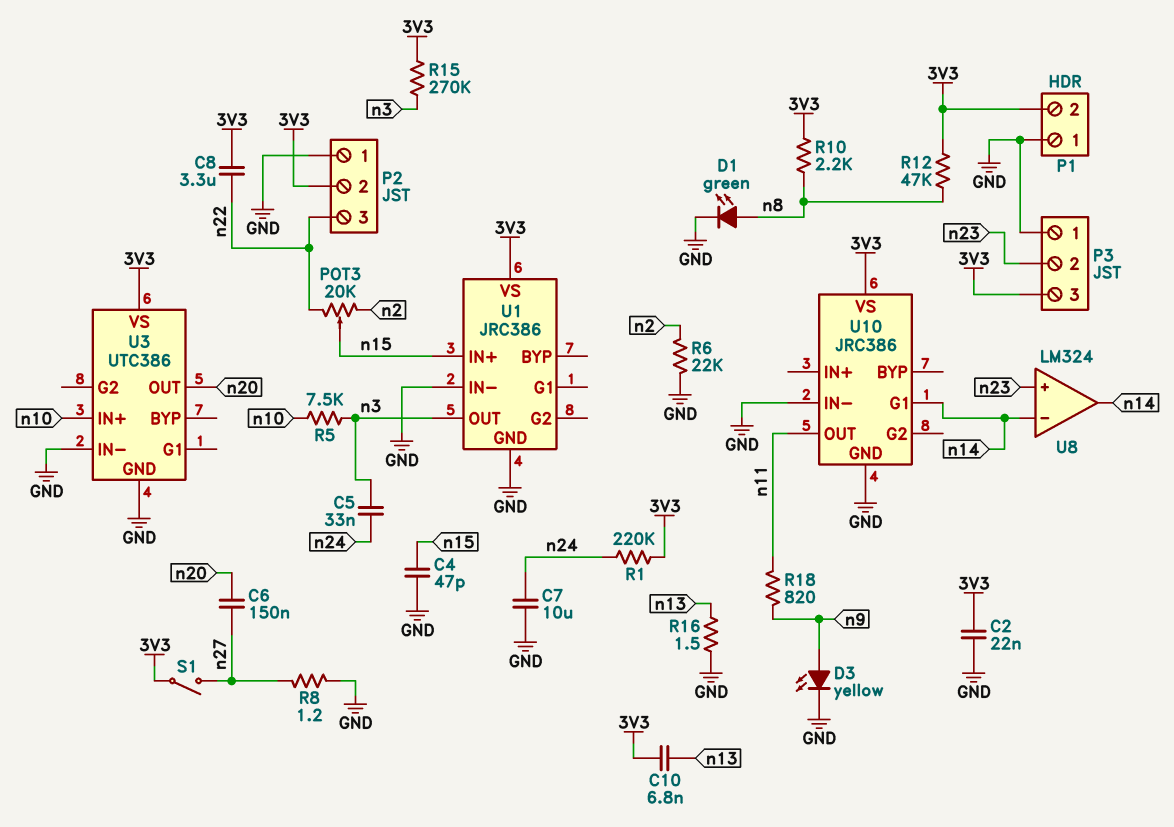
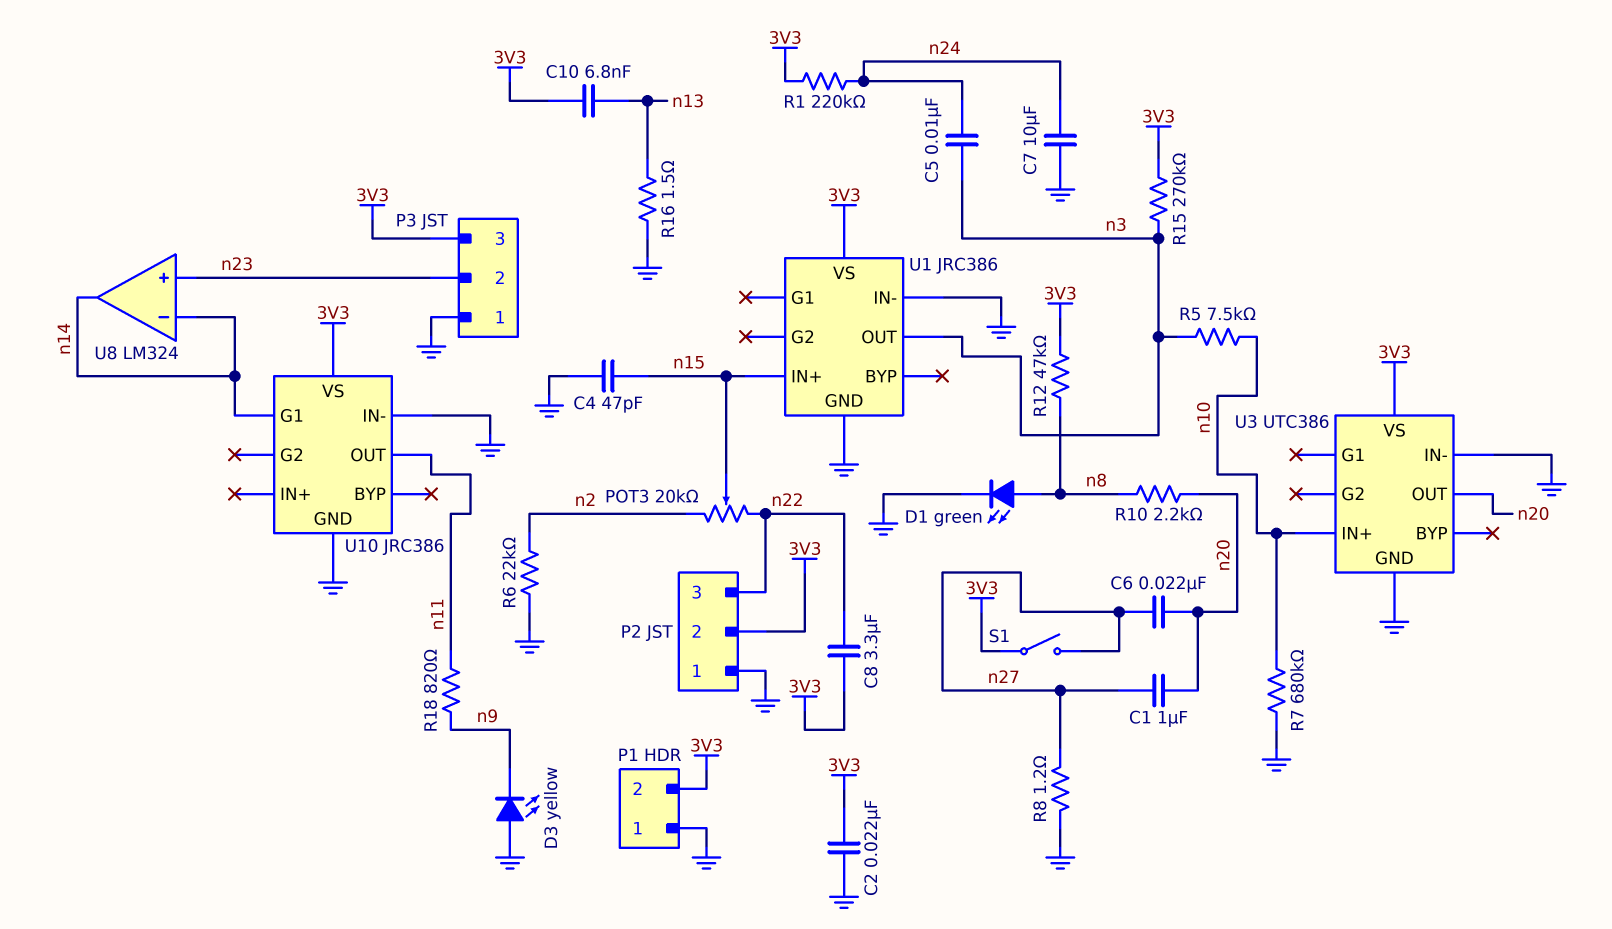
C1: none -> 1uF (n20, n27)
C5: 33nF (n3, n24) -> 10nF (n3, n24)
C6: 150nF (n20, n27) -> 22nF (n20, n27)
D3: LED yellow (A n9, K GND) -> LED yellow (A GND, K n9)
R7: none -> 680k (GND, n10)
R10: 2.2k (3V3, n8) -> 2.2k (n8, n20)

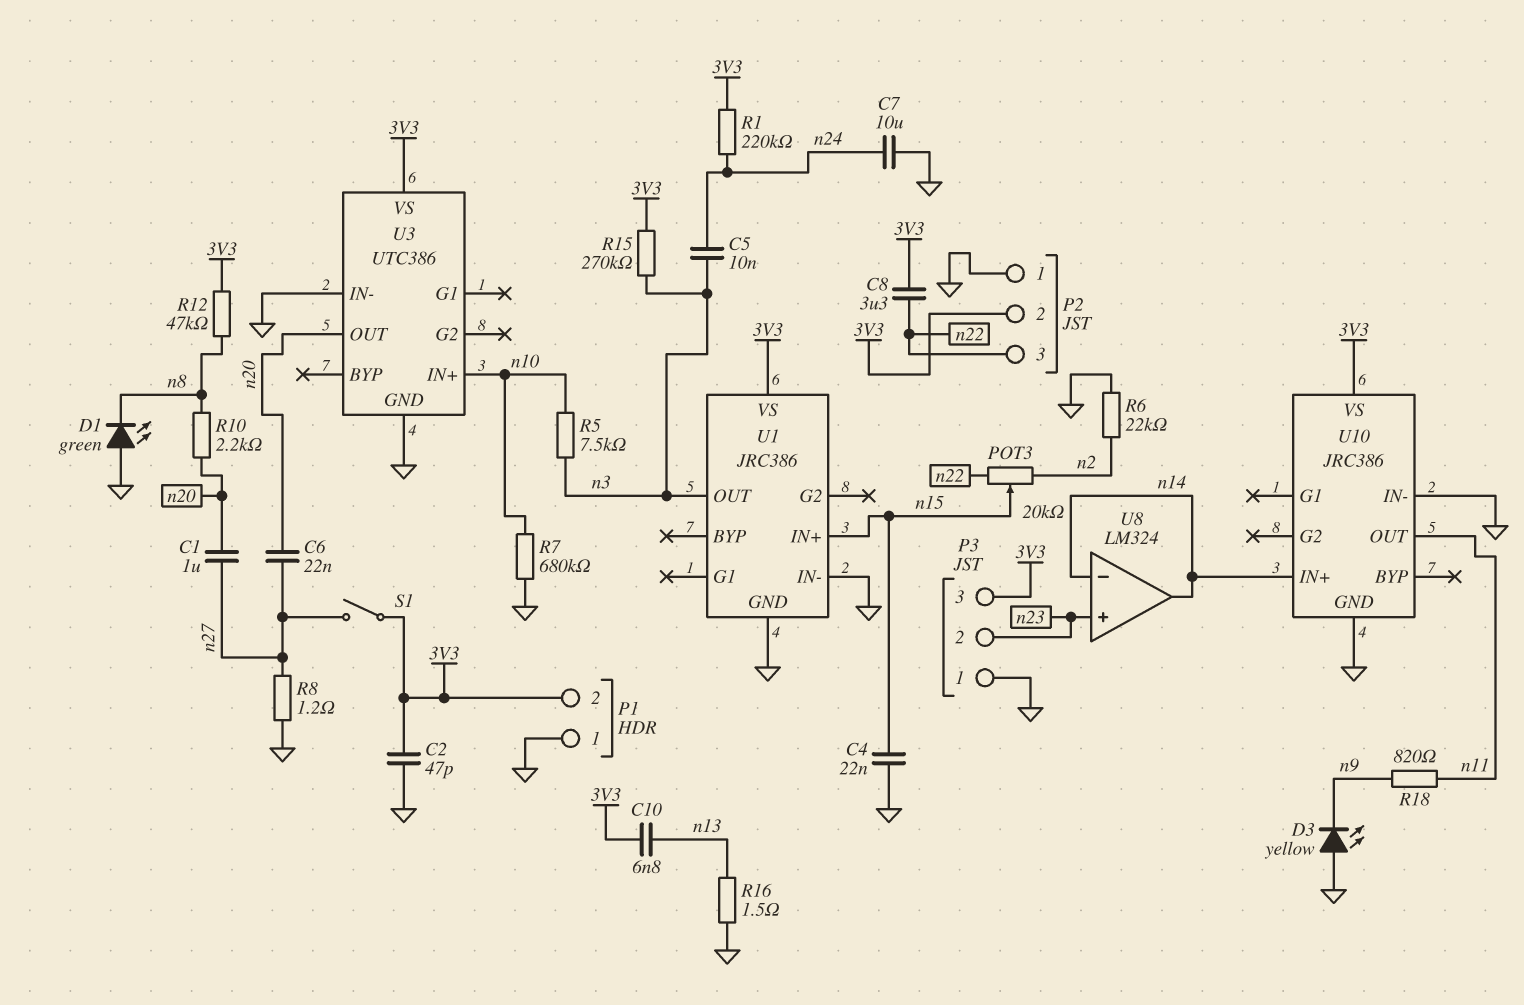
C2: 22nF (3V3, GND) -> 47pF (3V3, GND)
C4: 47pF (GND, n15) -> 22nF (GND, n15)
D1: LED green (A n8, K GND) -> LED green (A GND, K n8)
U10 pin G1: n14 -> none
U10 pin IN+: none -> n14

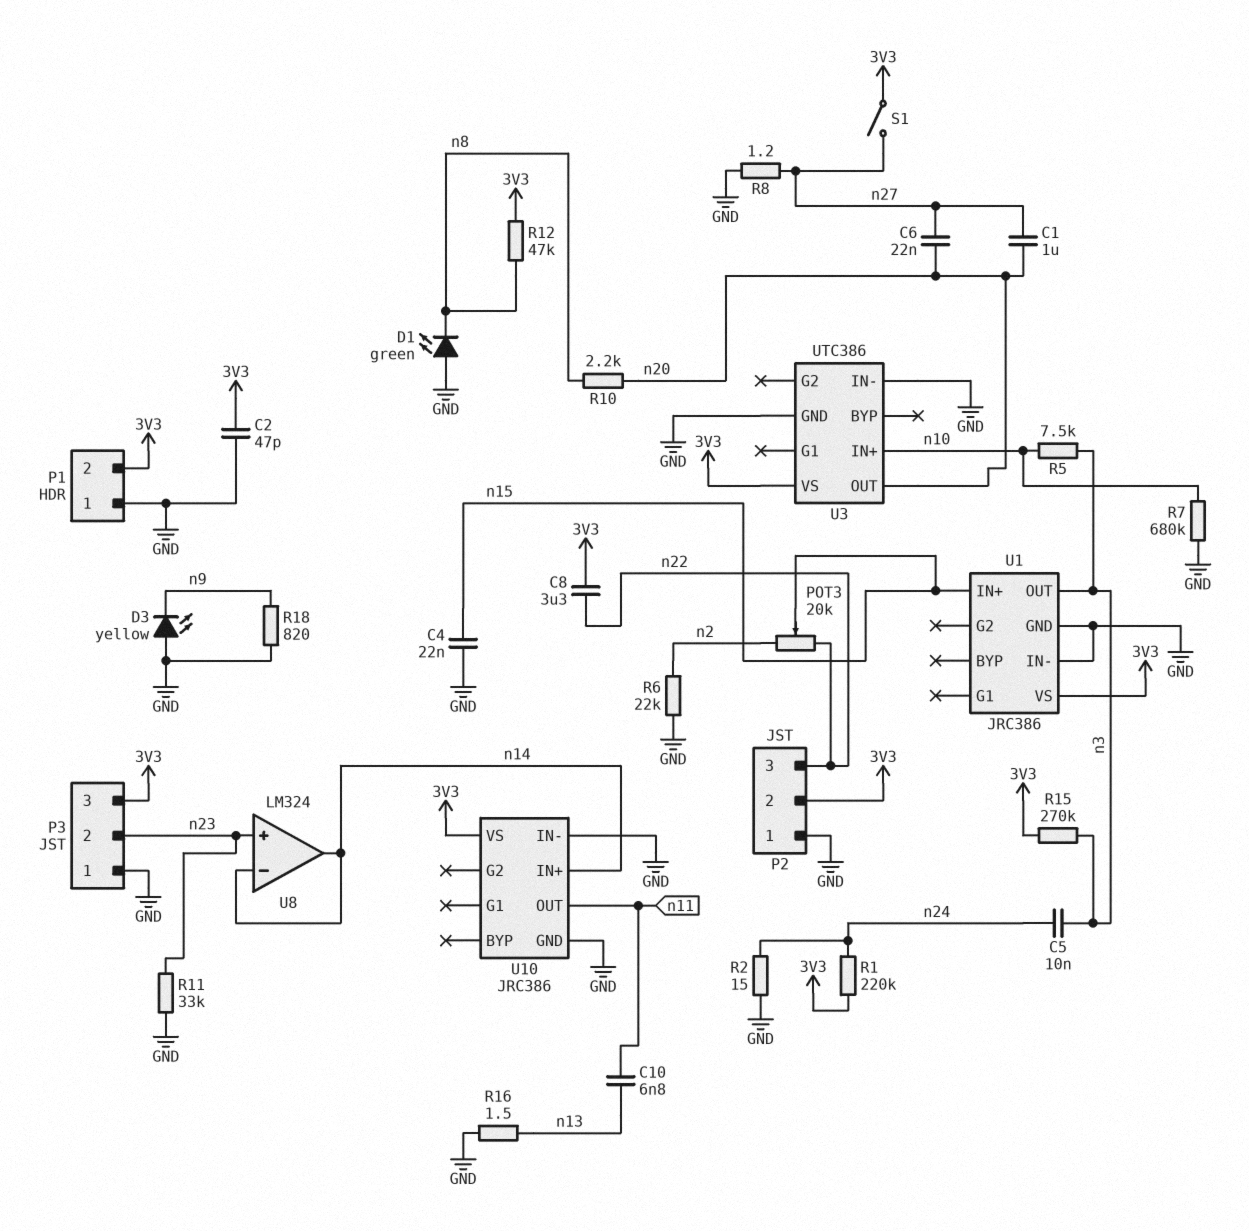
C7: 10uF (GND, n24) -> none
C10: 6.8nF (3V3, n13) -> 6.8nF (n11, n13)
R2: none -> 15 (GND, n24)
R11: none -> 33k (GND, n23)
R18: 820 (n9, n11) -> 820 (GND, n9)

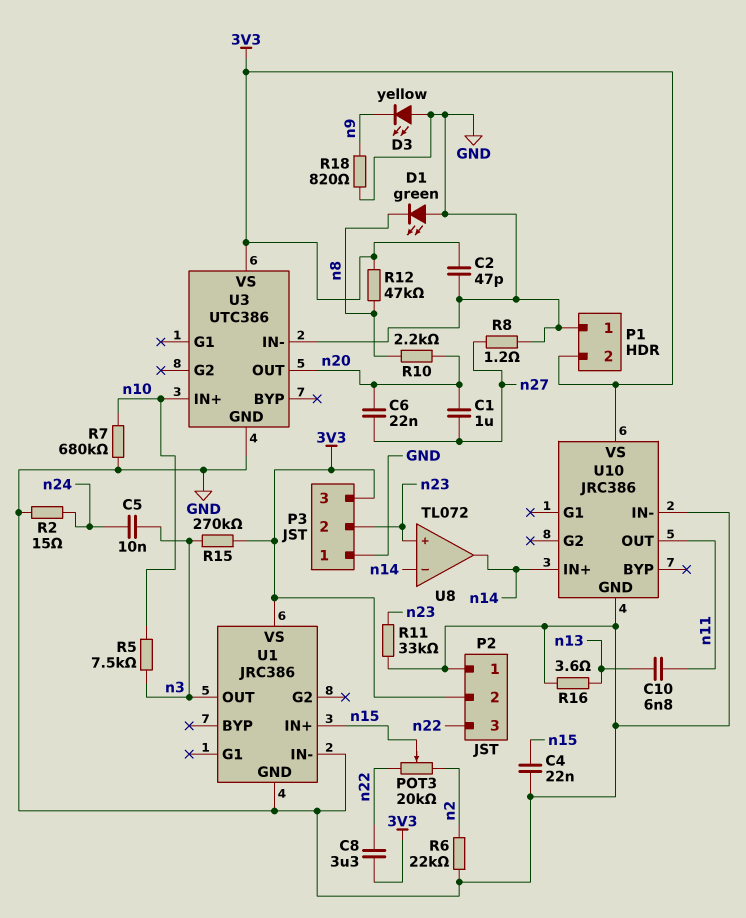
R1: 220k (3V3, n24) -> none
R16: 1.5 (GND, n13) -> 3.6 (GND, n13)
S1: switch (3V3, n27) -> none
U8: LM324 -> TL072

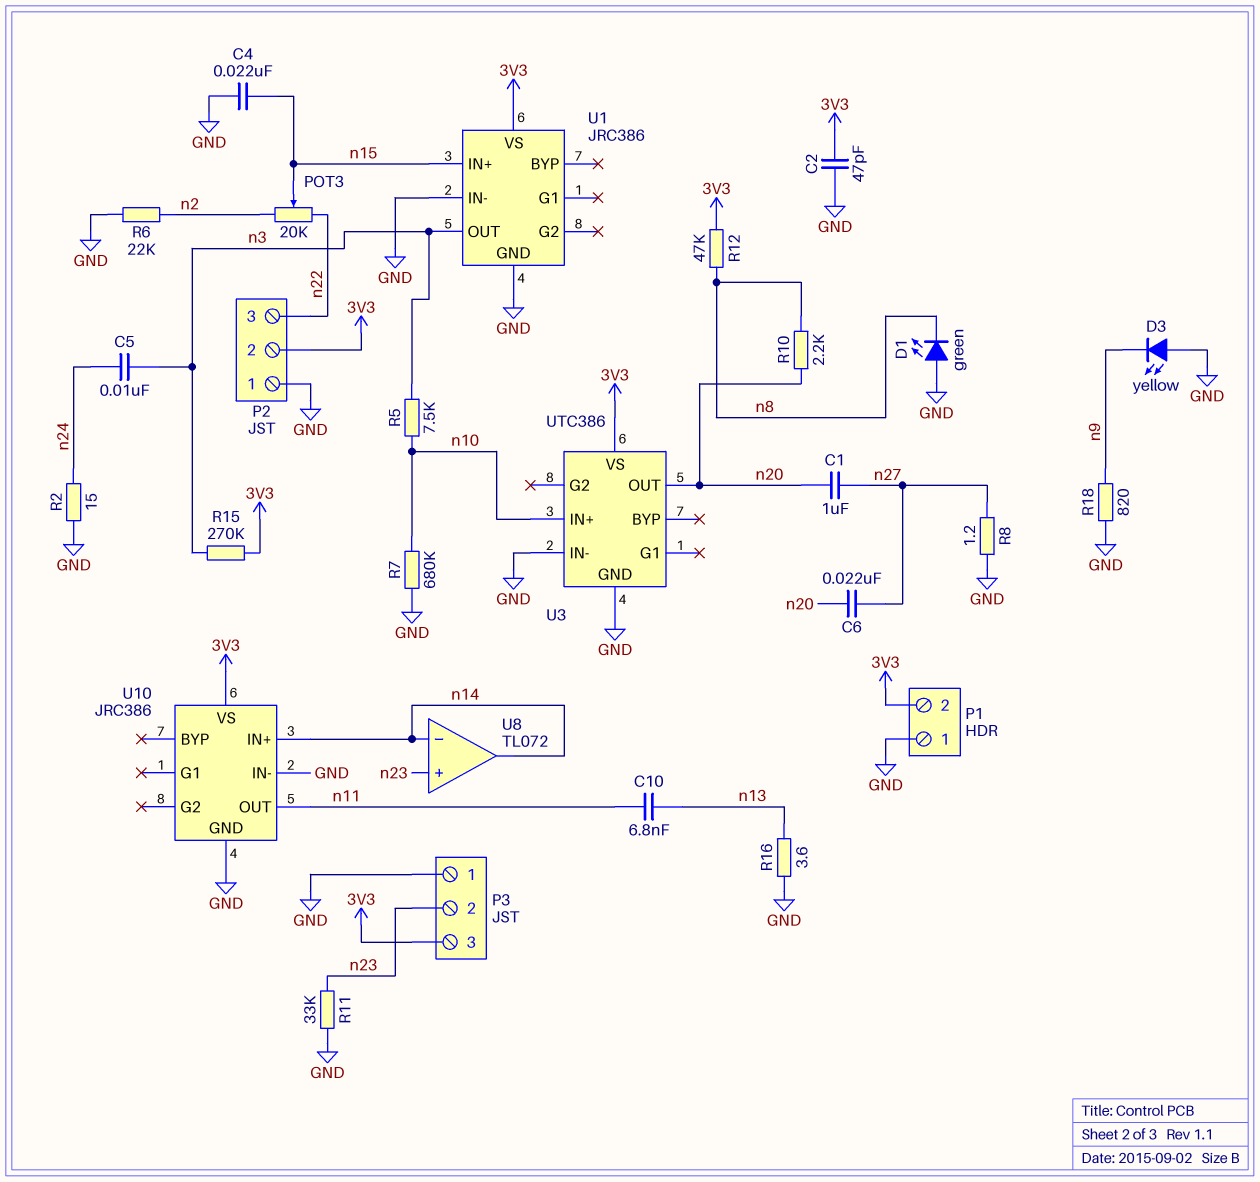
C8: 3.3uF (3V3, n22) -> none

